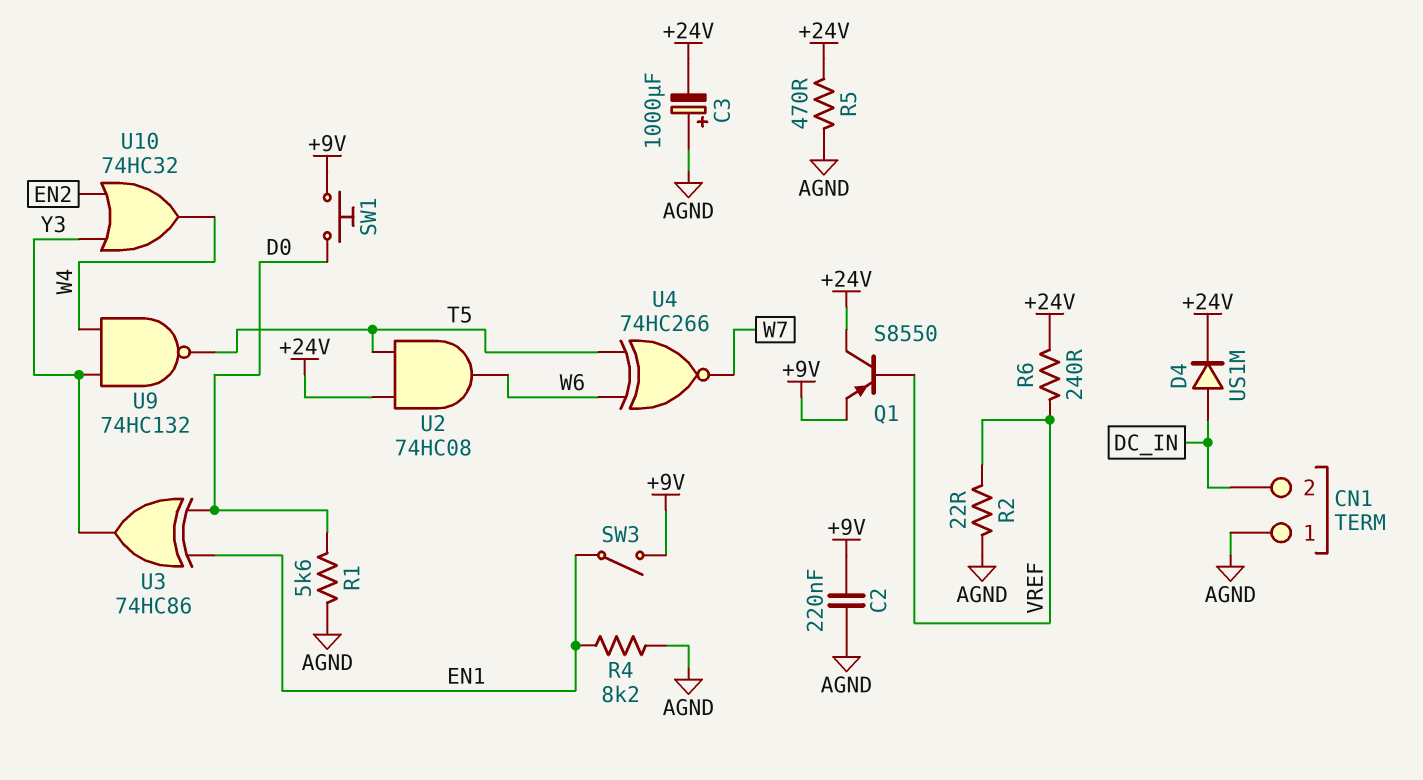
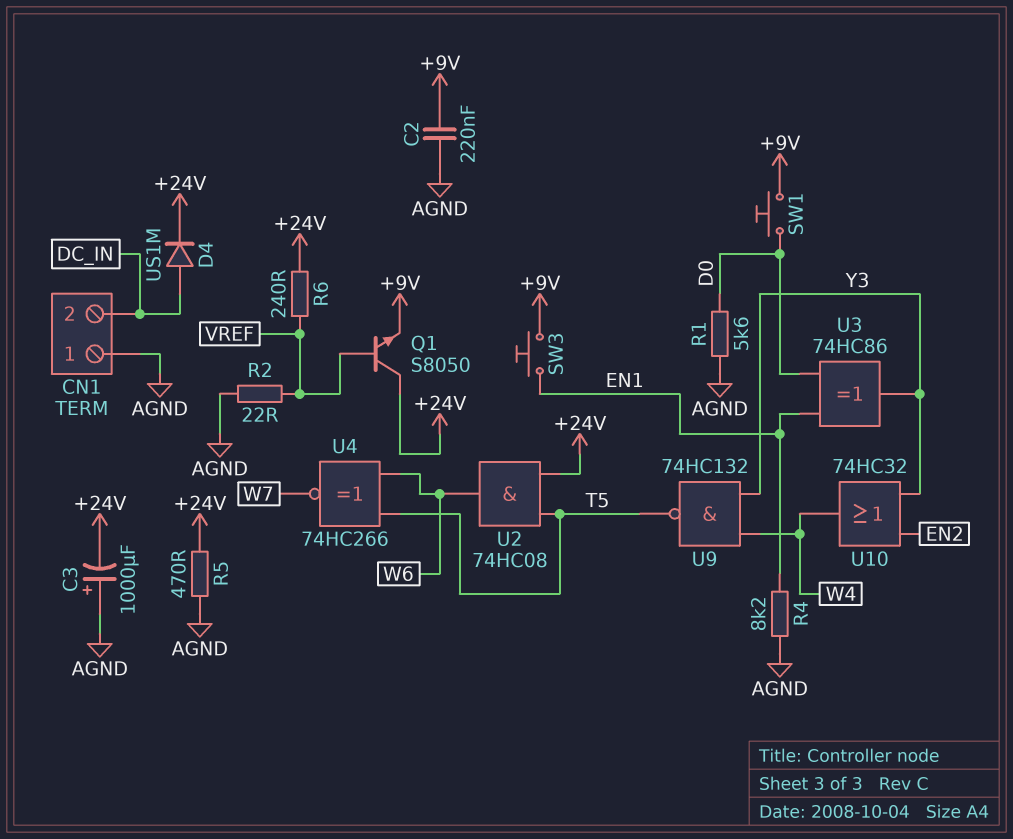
Q1: PNP S8550 (B VREF, C +24V, E +9V) -> NPN S8050 (B VREF, C +24V, E +9V)
SW3: switch (+9V, EN1) -> button (+9V, EN1)

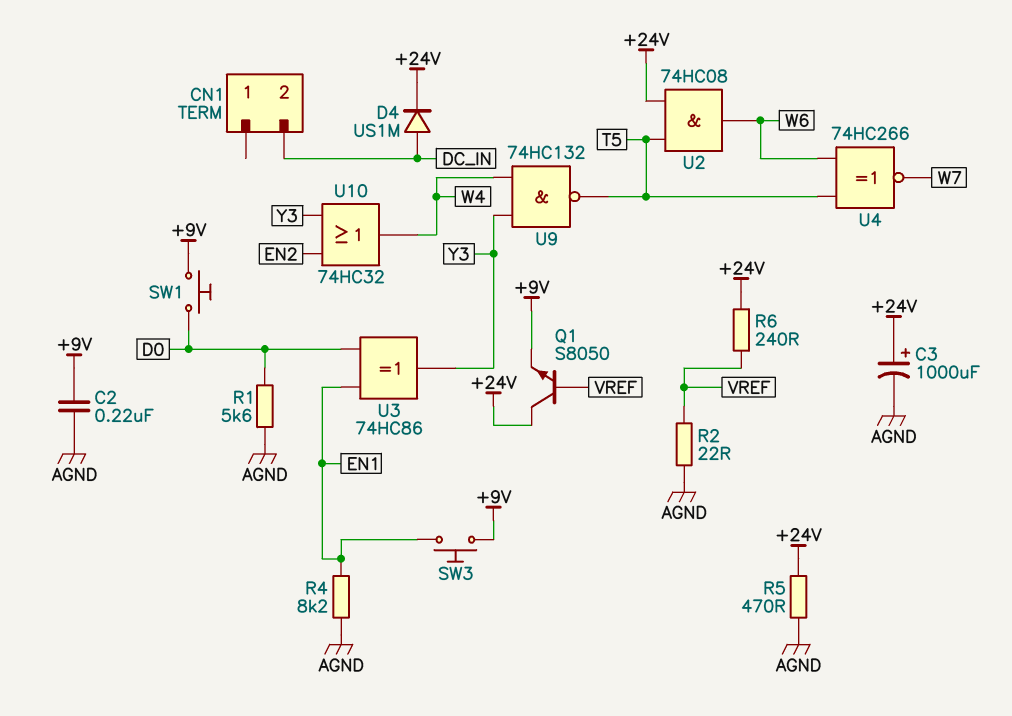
C3: 1000uF (plus AGND, minus +24V) -> 1000uF (plus +24V, minus AGND)
CN1 pin 1: AGND -> none

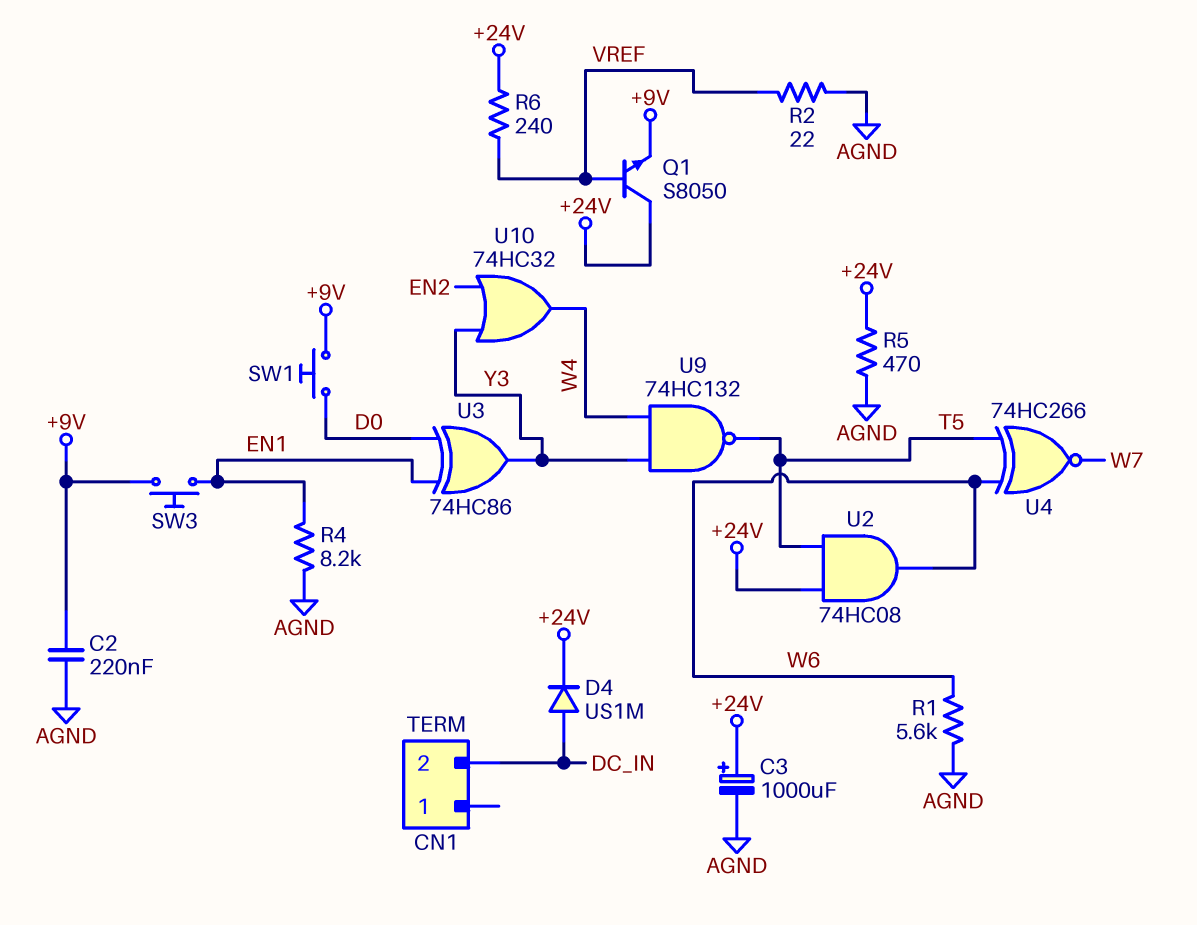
R1: 5.6k (AGND, D0) -> 5.6k (AGND, W6)

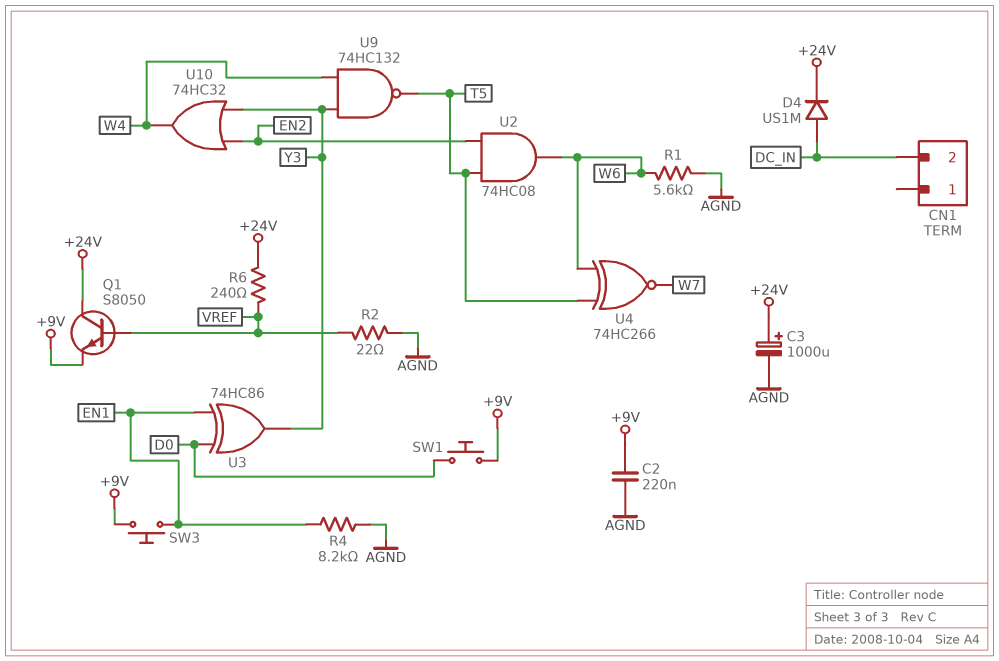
R5: 470 (+24V, AGND) -> none
U2: AND 74HC08 (in +24V, in T5, out W6) -> AND 74HC08 (in EN2, in T5, out W6)

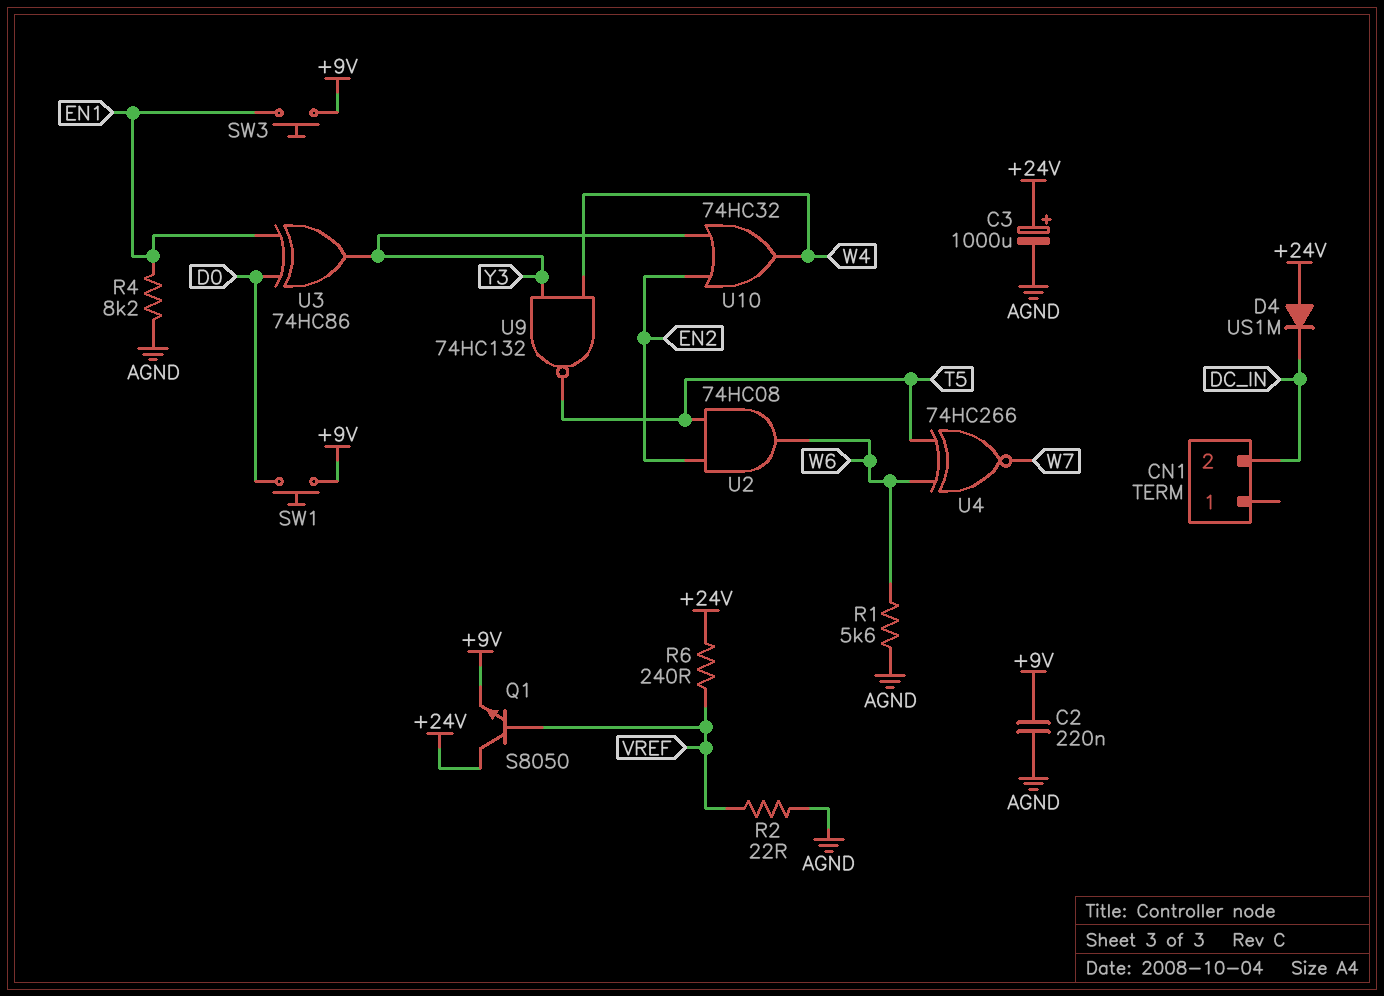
D4: diode US1M (A DC_IN, K +24V) -> diode US1M (A +24V, K DC_IN)

